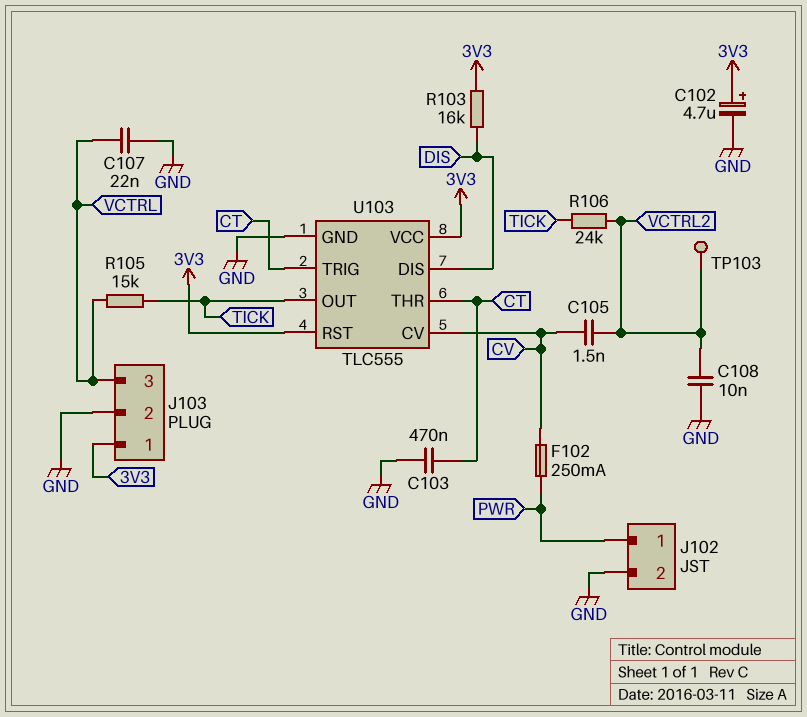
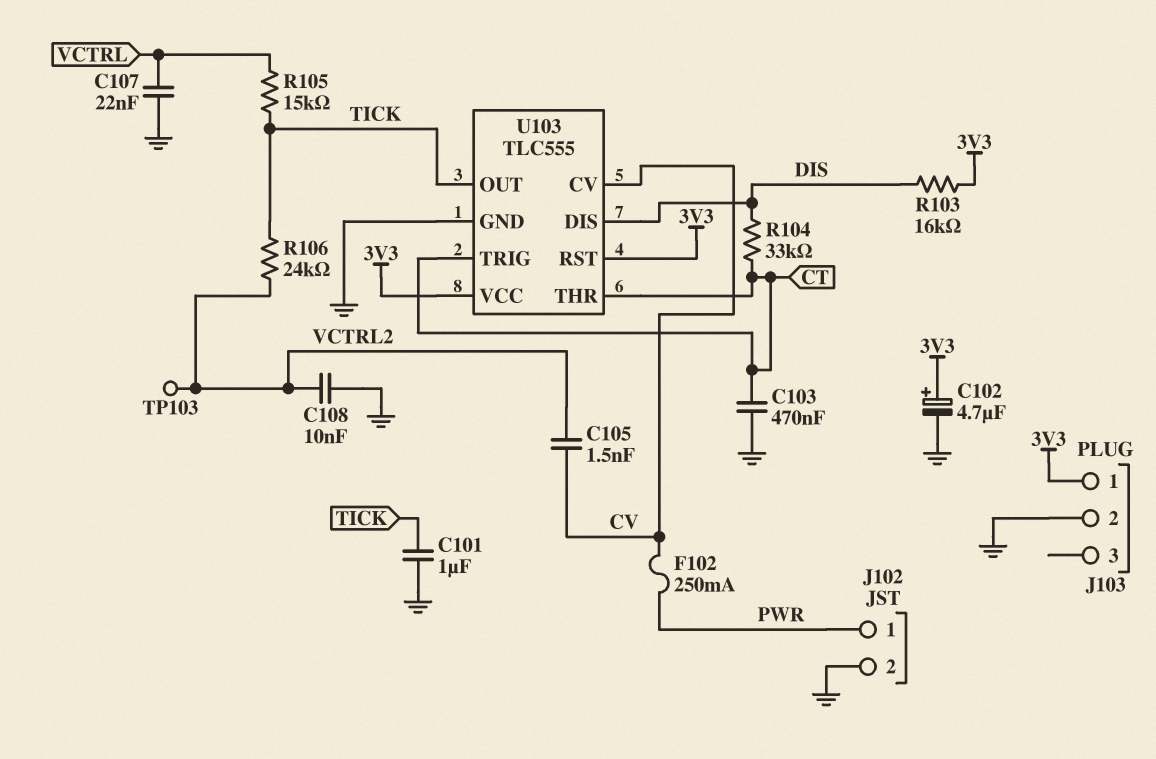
C101: none -> 1uF (GND, TICK)
J103 pin 3: VCTRL -> none
R104: none -> 33k (CT, DIS)

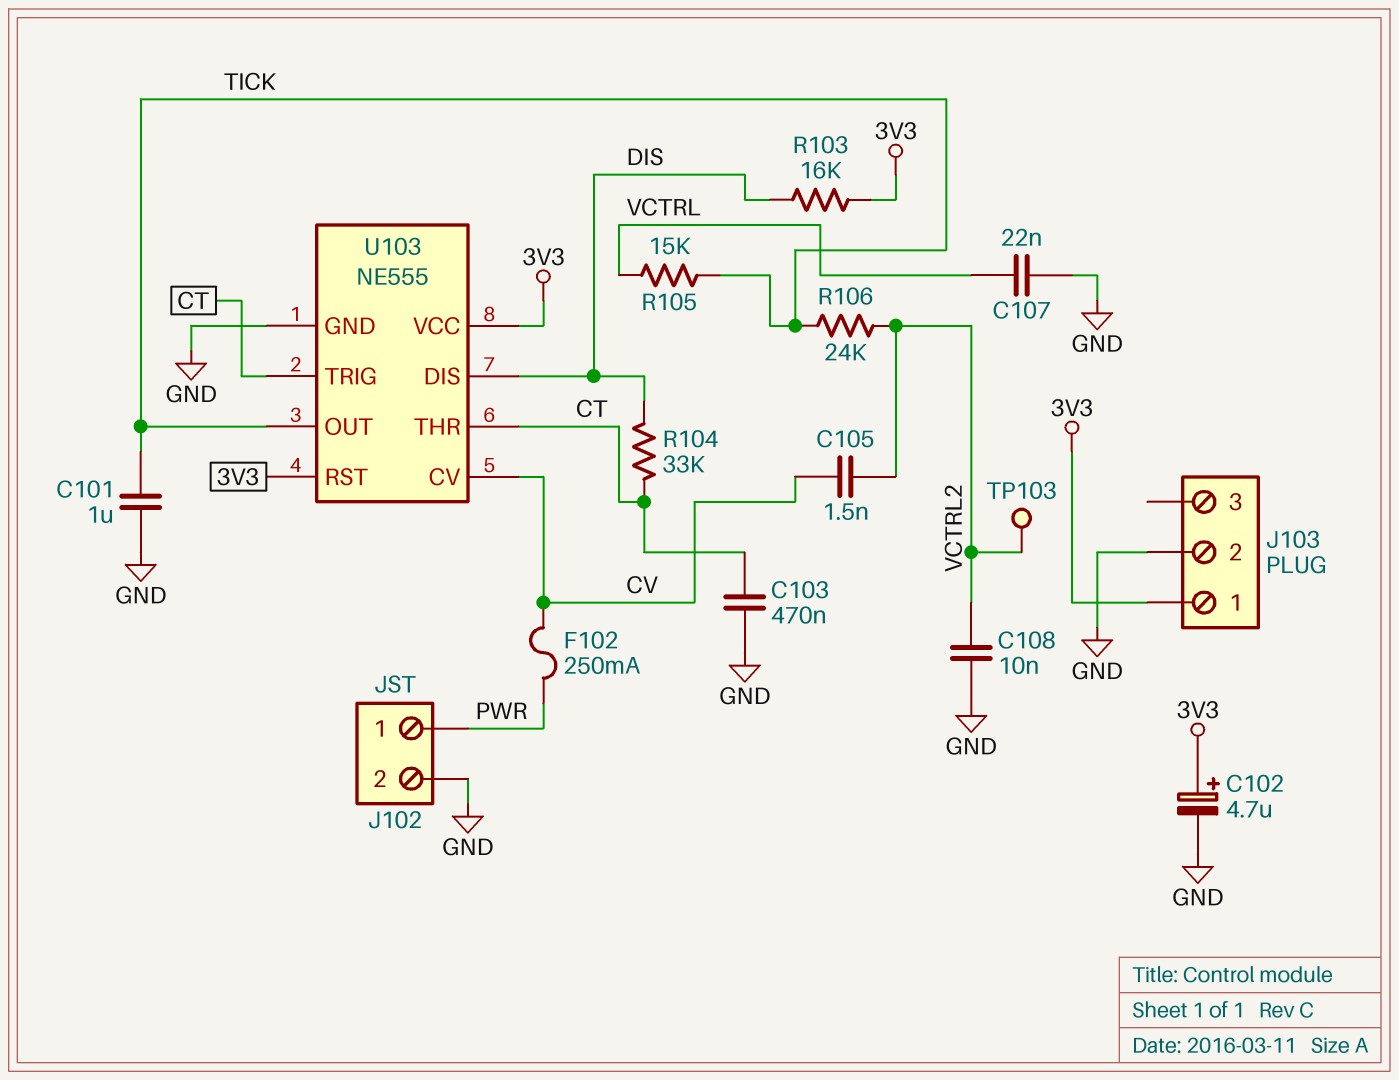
U103: TLC555 -> NE555

